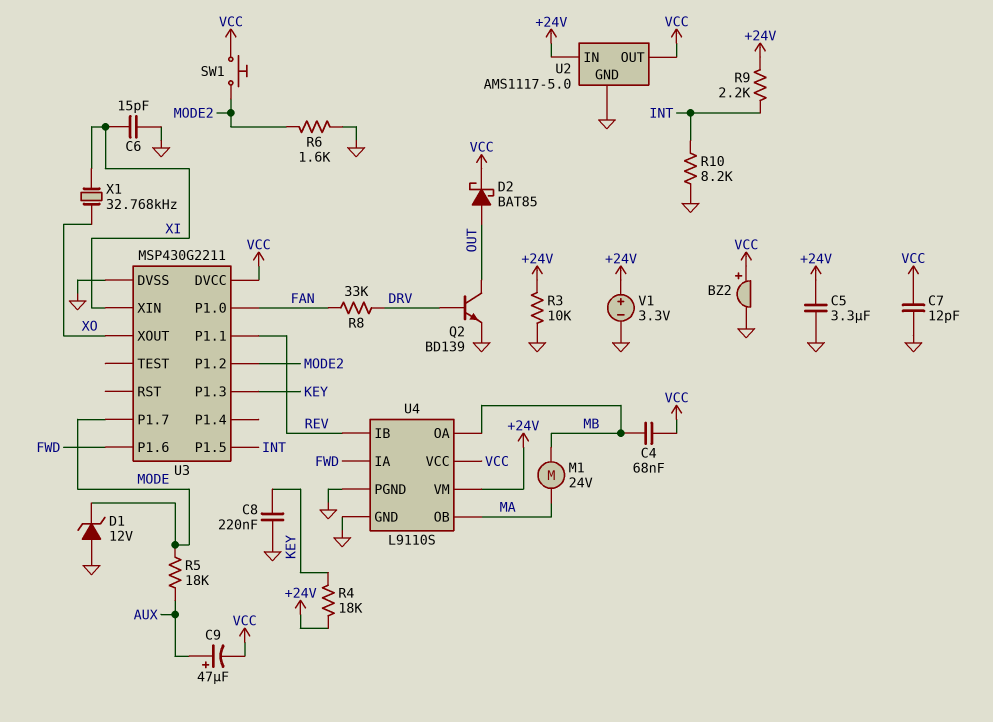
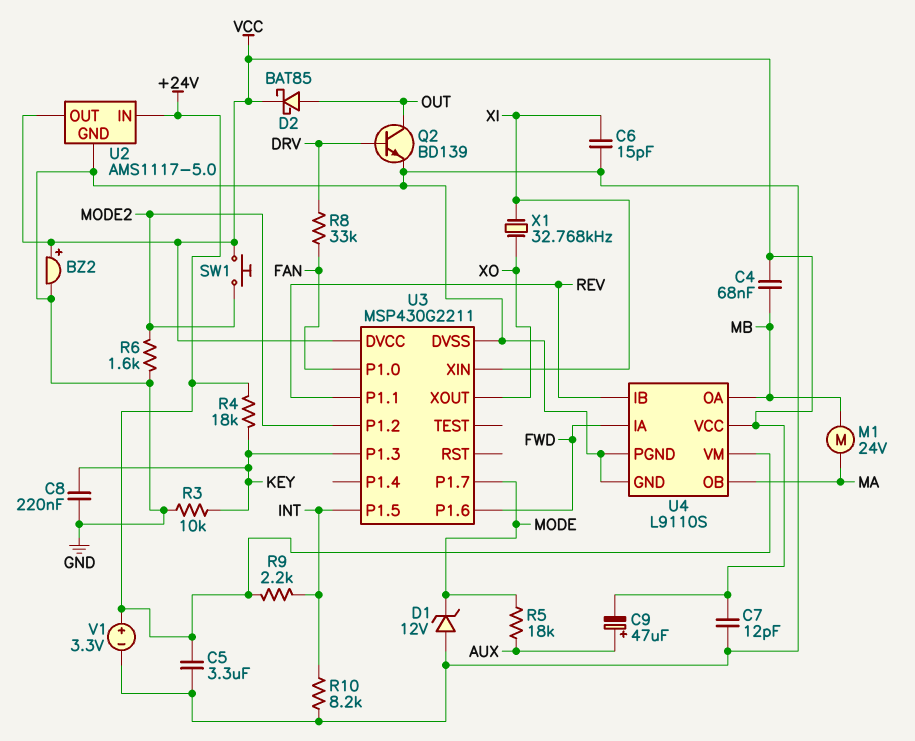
R3: 10k (+24V, GND) -> 10k (GND, KEY)

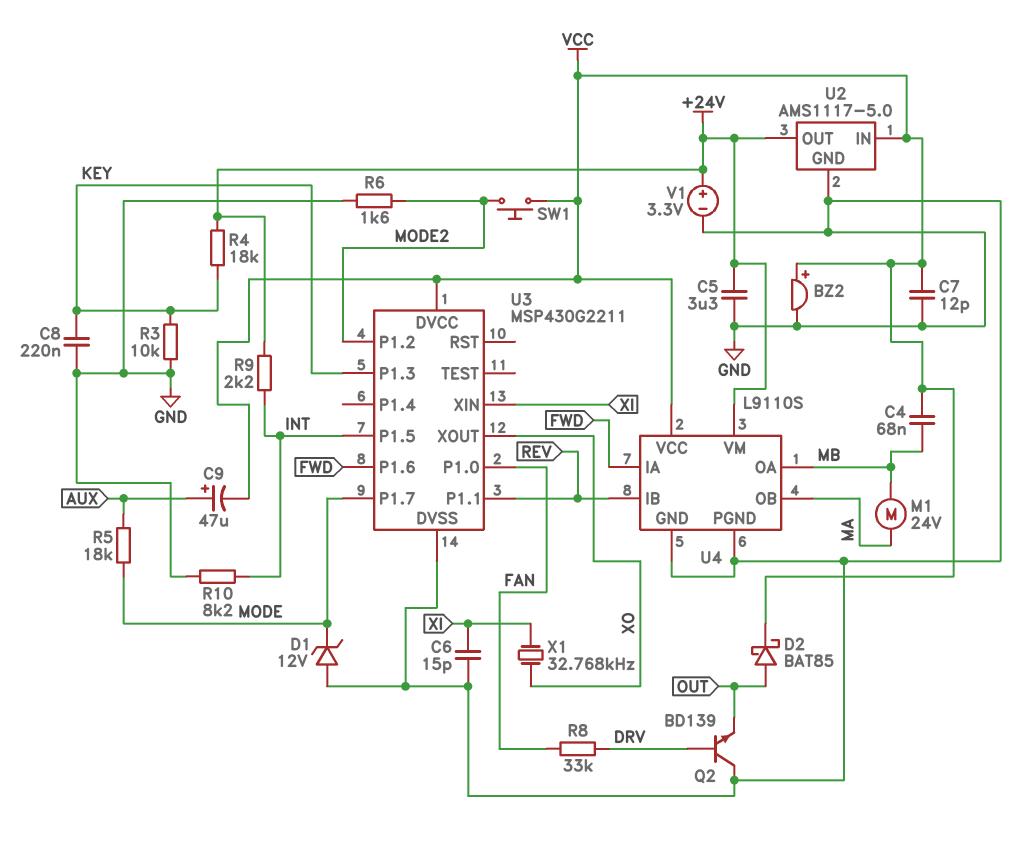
Q2: NPN BD139 (B DRV, C OUT, E GND) -> NPN BD139 (B DRV, C GND, E OUT)
U2 pin IN: +24V -> VCC
U2 pin OUT: VCC -> +24V

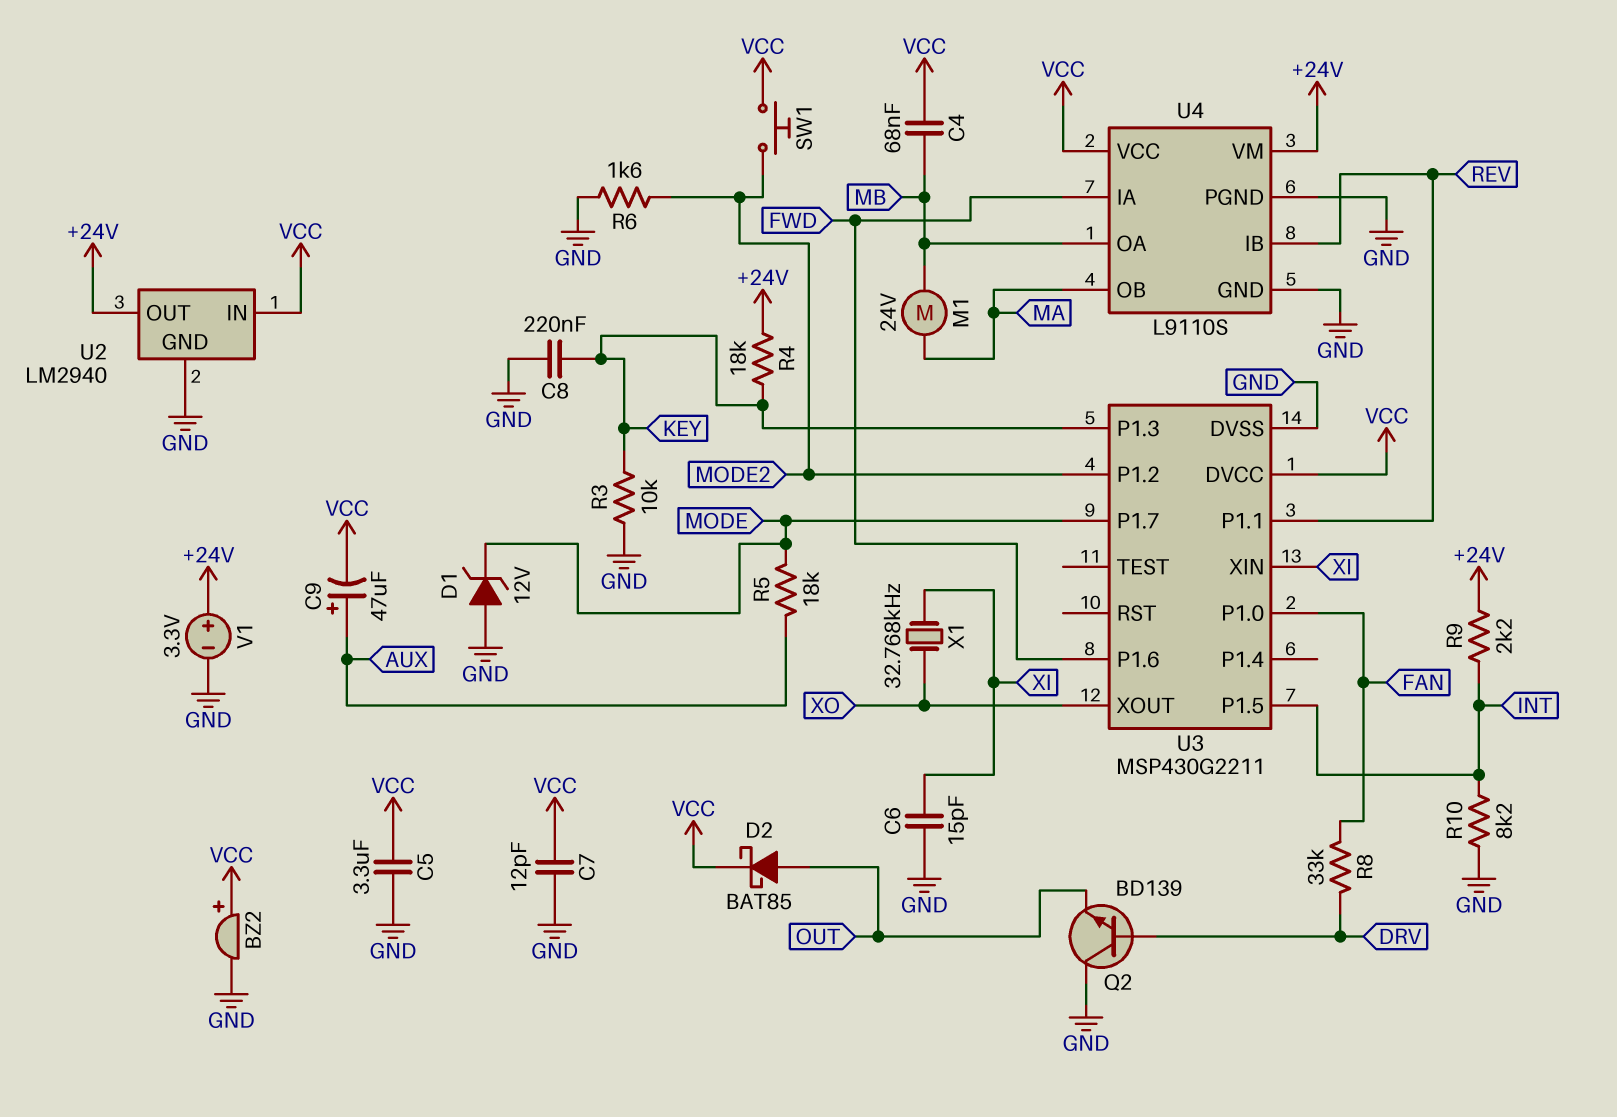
C5: 3.3uF (+24V, GND) -> 3.3uF (GND, VCC)
U2: AMS1117-5.0 -> LM2940

